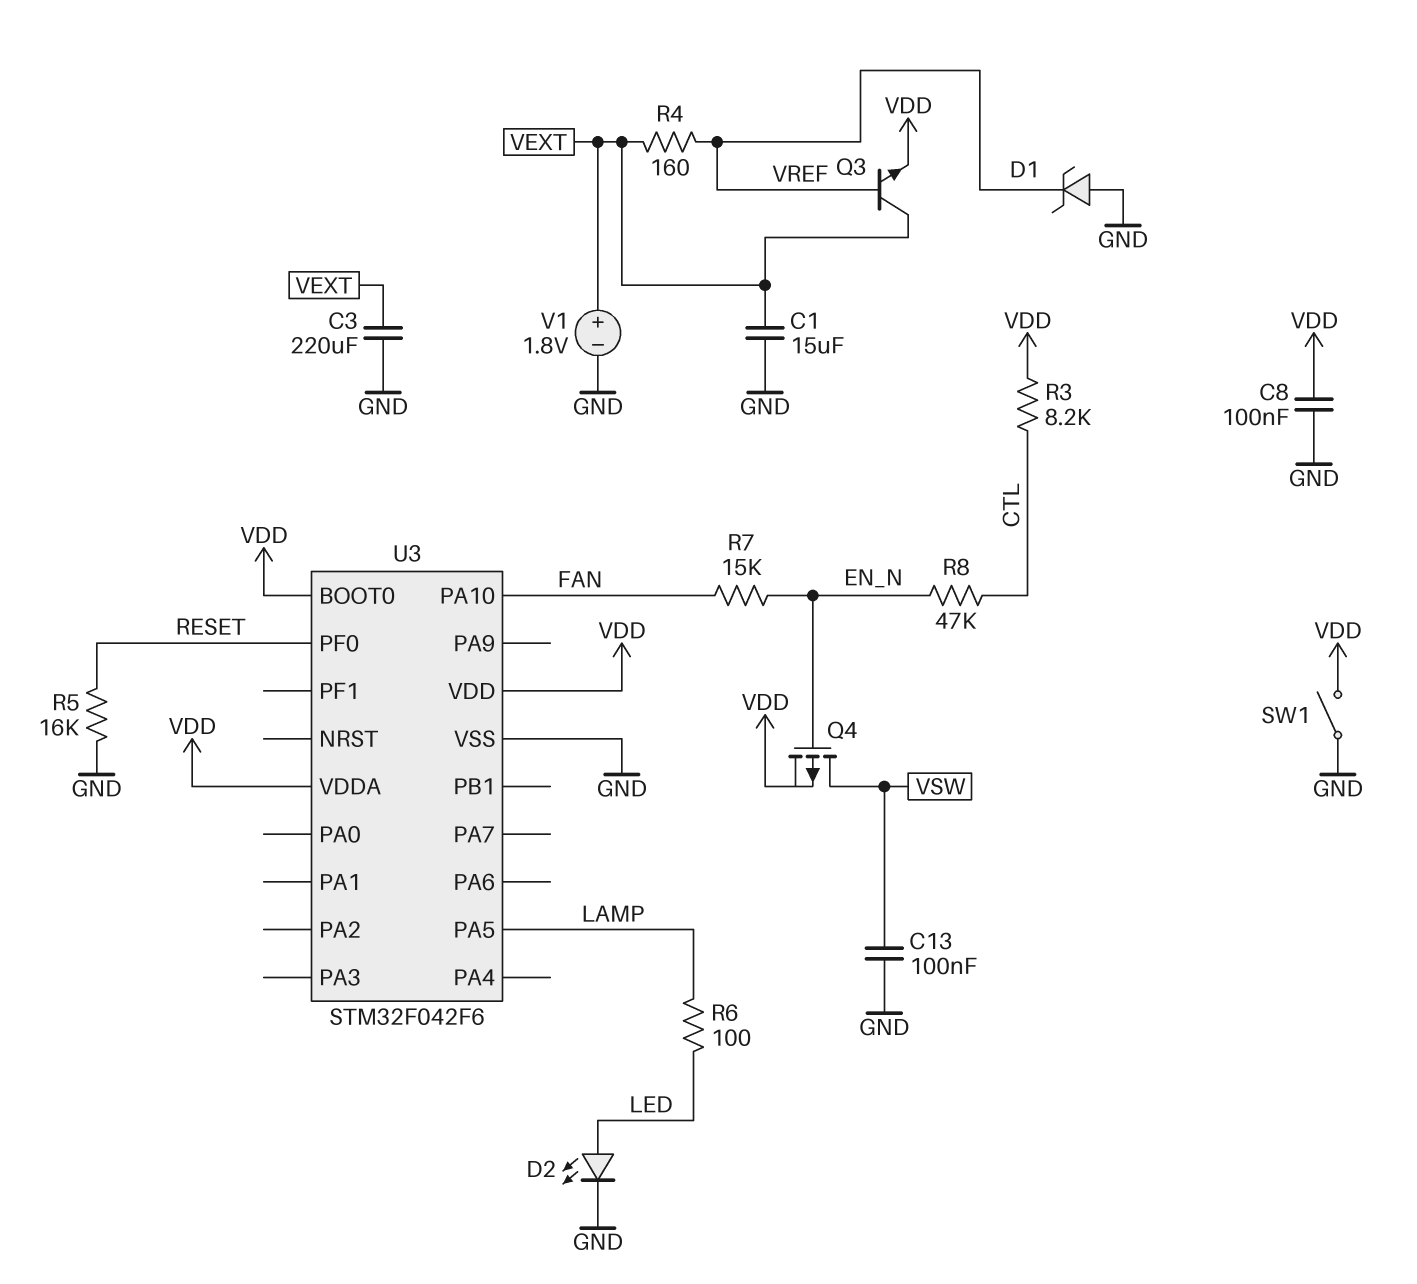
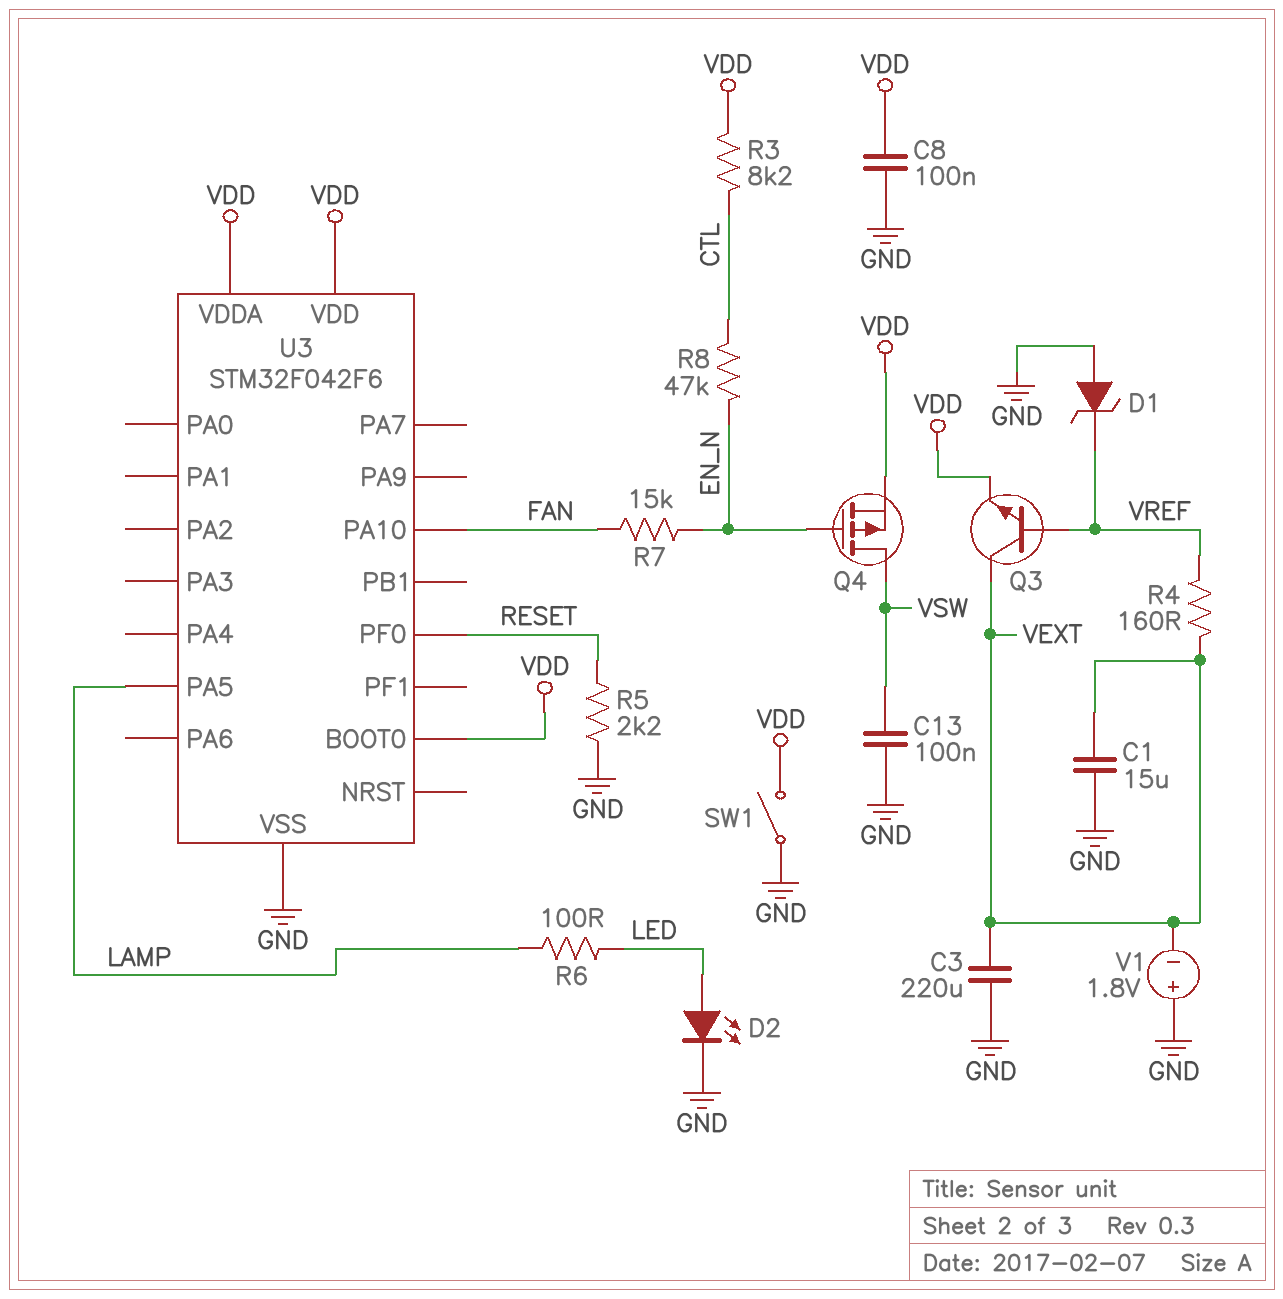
R5: 16k (GND, RESET) -> 2.2k (GND, RESET)
V1: 1.8V (plus VEXT, minus GND) -> 1.8V (plus GND, minus VEXT)

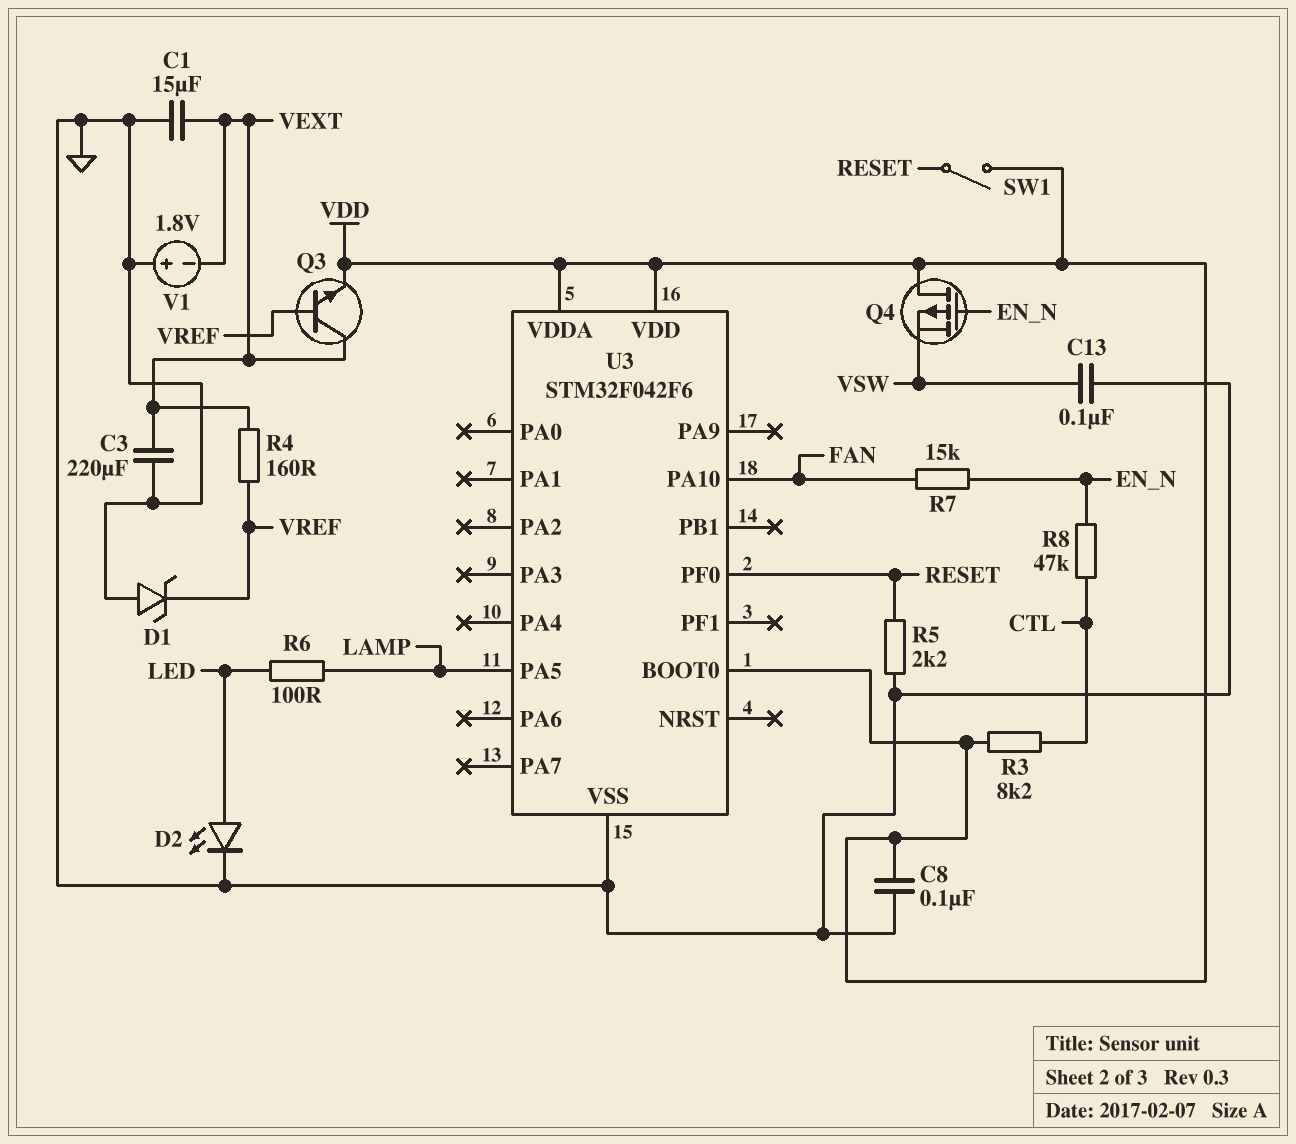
Q4: PMOS (G EN_N, D VSW, S VDD) -> PMOS (G EN_N, D VDD, S VSW)
SW1: switch (GND, VDD) -> switch (RESET, VDD)

